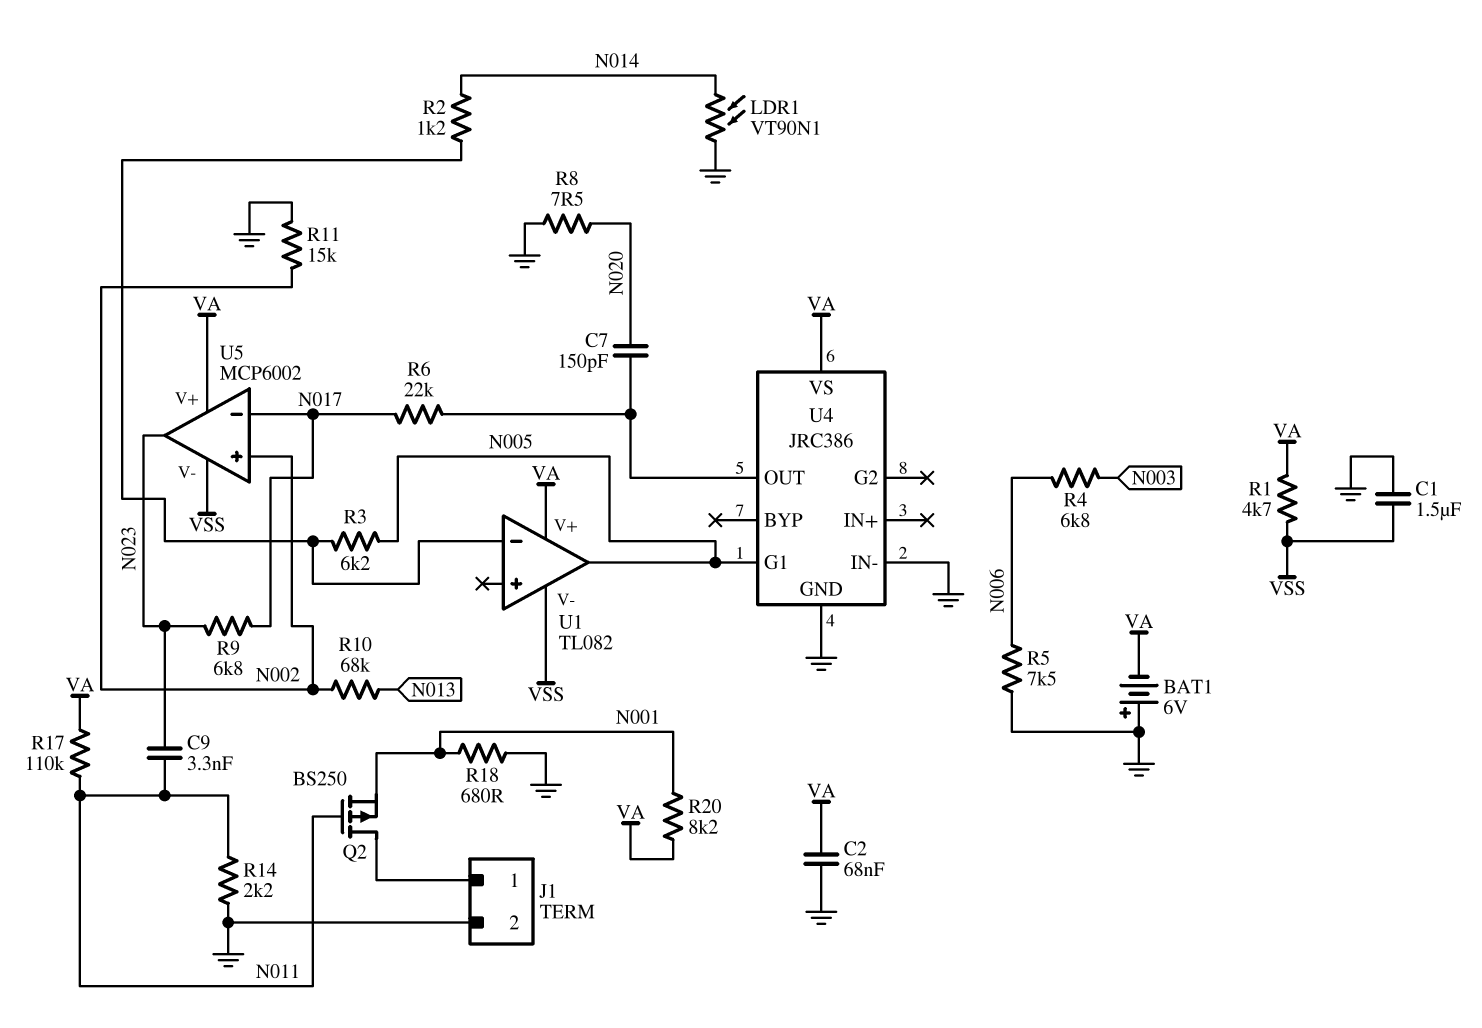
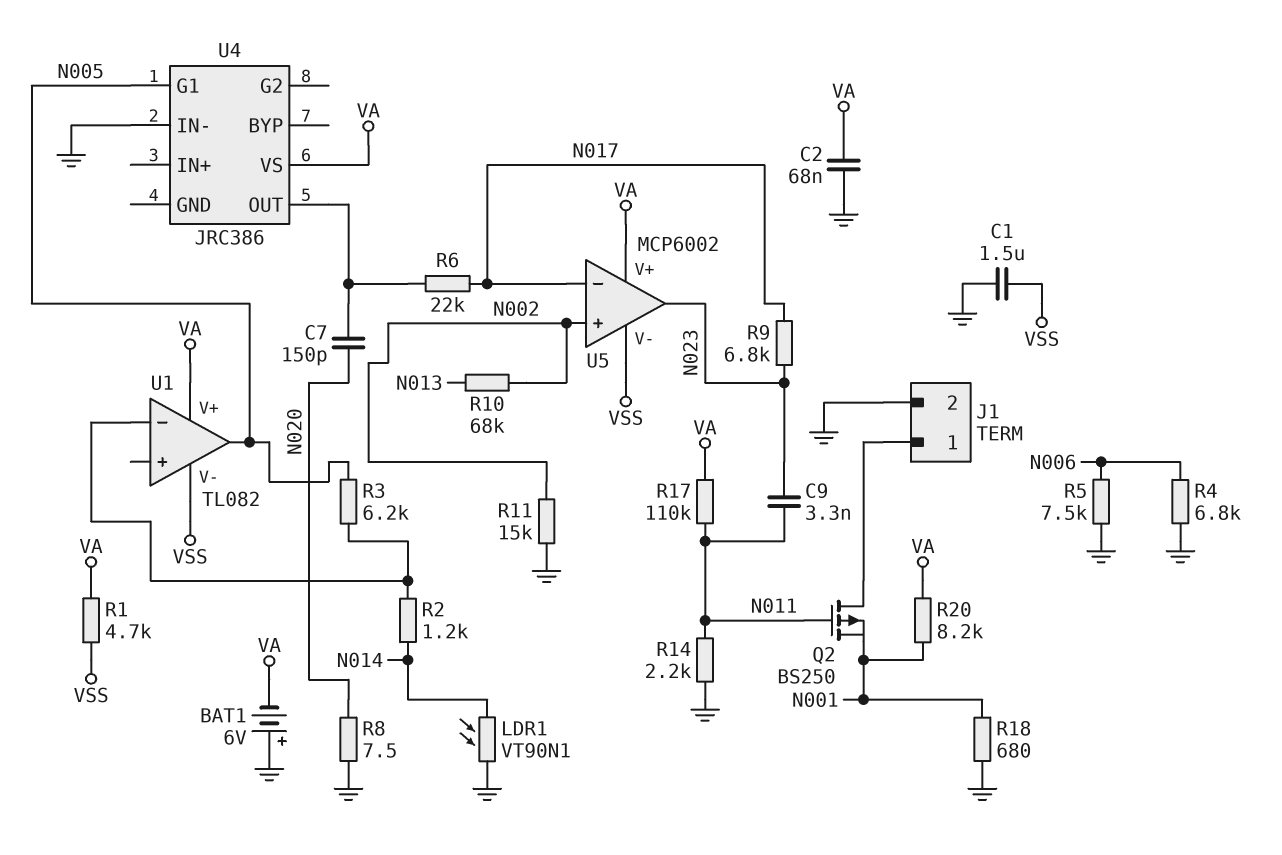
R4: 6.8k (N003, N006) -> 6.8k (GND, N006)
U4 pin GND: GND -> none

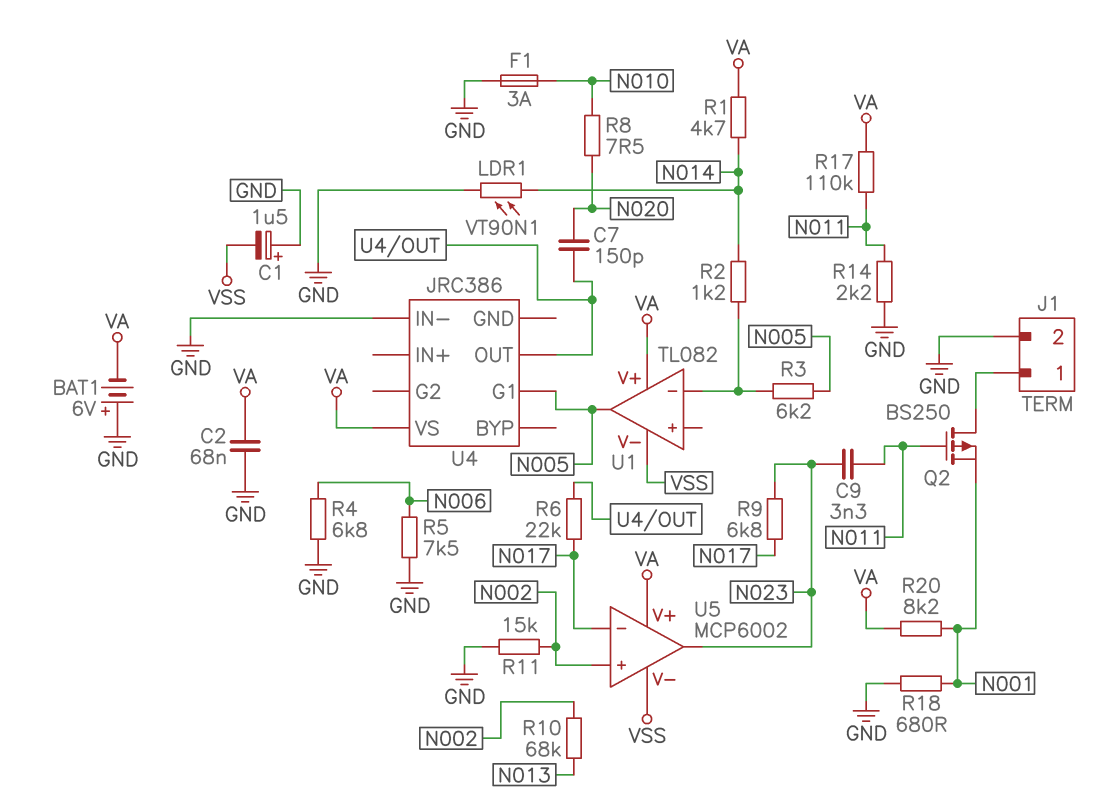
C1: 1.5uF (GND, VSS) -> 1.5uF (plus GND, minus VSS)
F1: none -> 3A (GND, N010)
R1: 4.7k (VA, VSS) -> 4.7k (N014, VA)
R8: 7.5 (GND, N020) -> 7.5 (N010, N020)

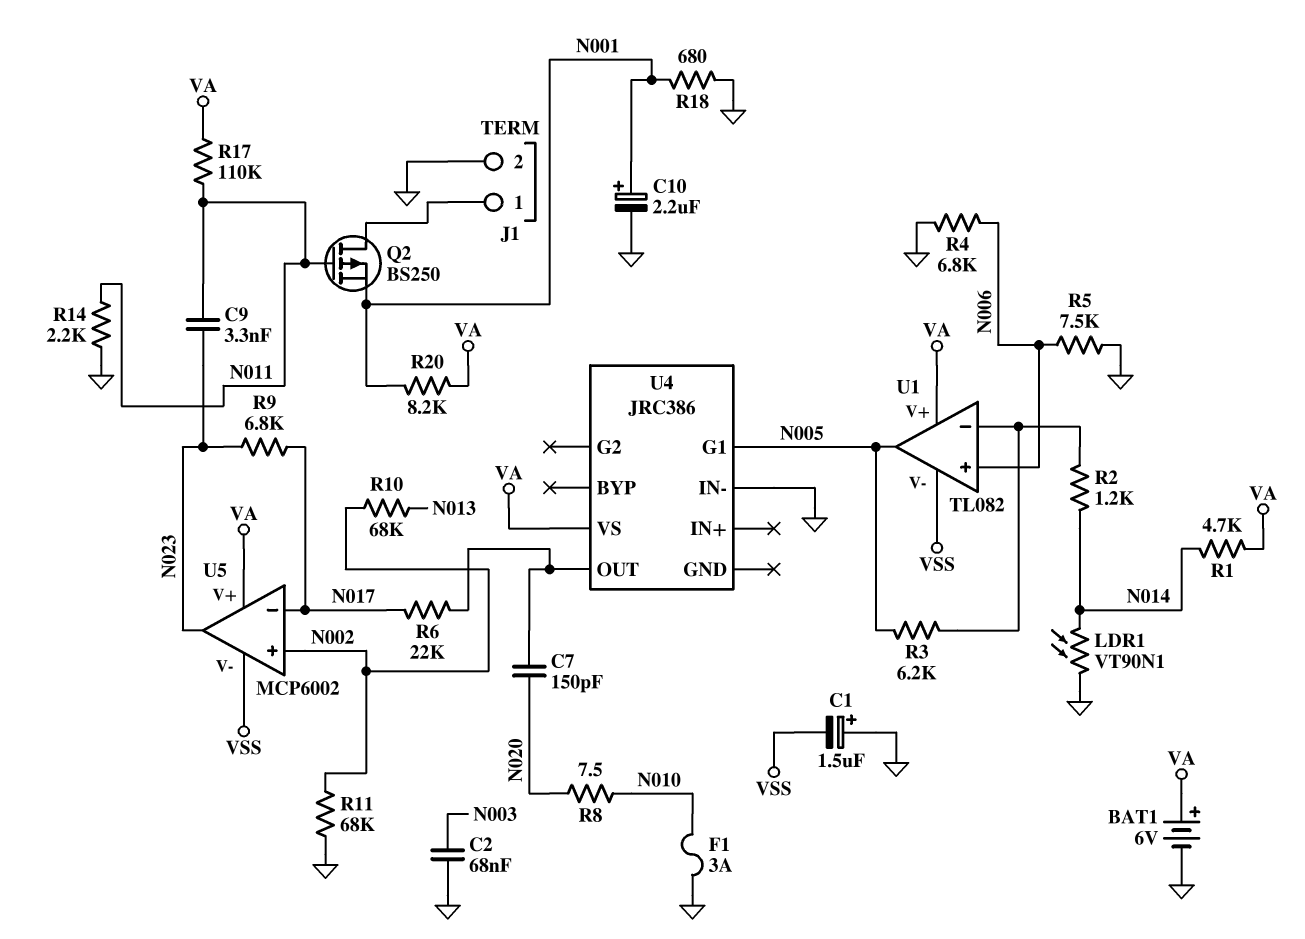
BAT1: 6V (plus GND, minus VA) -> 6V (plus VA, minus GND)
C2: 68nF (GND, VA) -> 68nF (GND, N003)
C10: none -> 2.2uF (plus N001, minus GND)
R11: 15k (GND, N002) -> 68k (GND, N002)
U1 pin in+: none -> N006

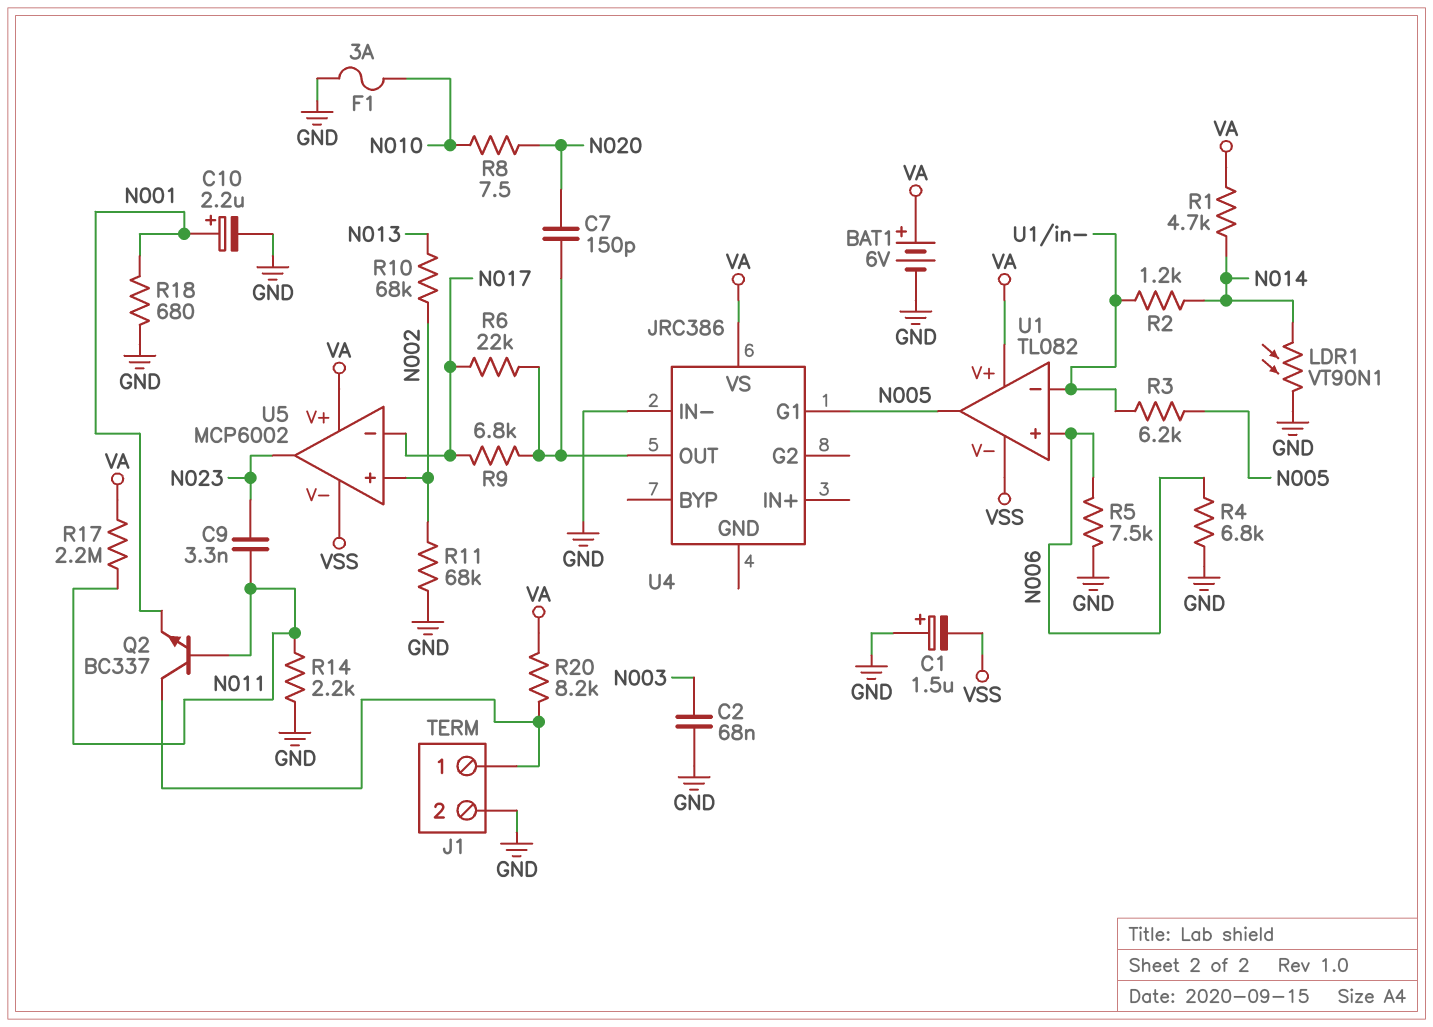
Q2: PMOS BS250 (G N011, D J1/1, S N001) -> NPN BC337 (B N011, C J1/1, E N001)
R9: 6.8k (N017, N023) -> 6.8k (N017, U4/OUT)
R17: 110k (N011, VA) -> 2.2M (N011, VA)
R20: 8.2k (N001, VA) -> 8.2k (J1/1, VA)

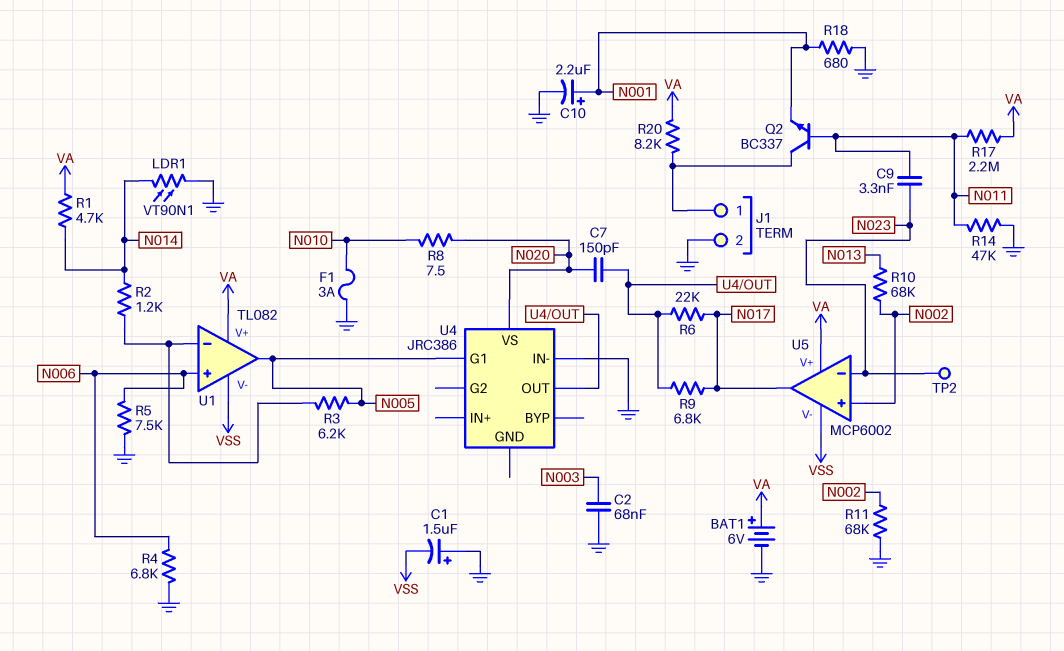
R14: 2.2k (GND, N011) -> 47k (GND, N011)
TP2: none -> test point (N023)
U4 pin VS: VA -> N020
U5 pin in-: N017 -> N023
U5 pin out: N023 -> N017

